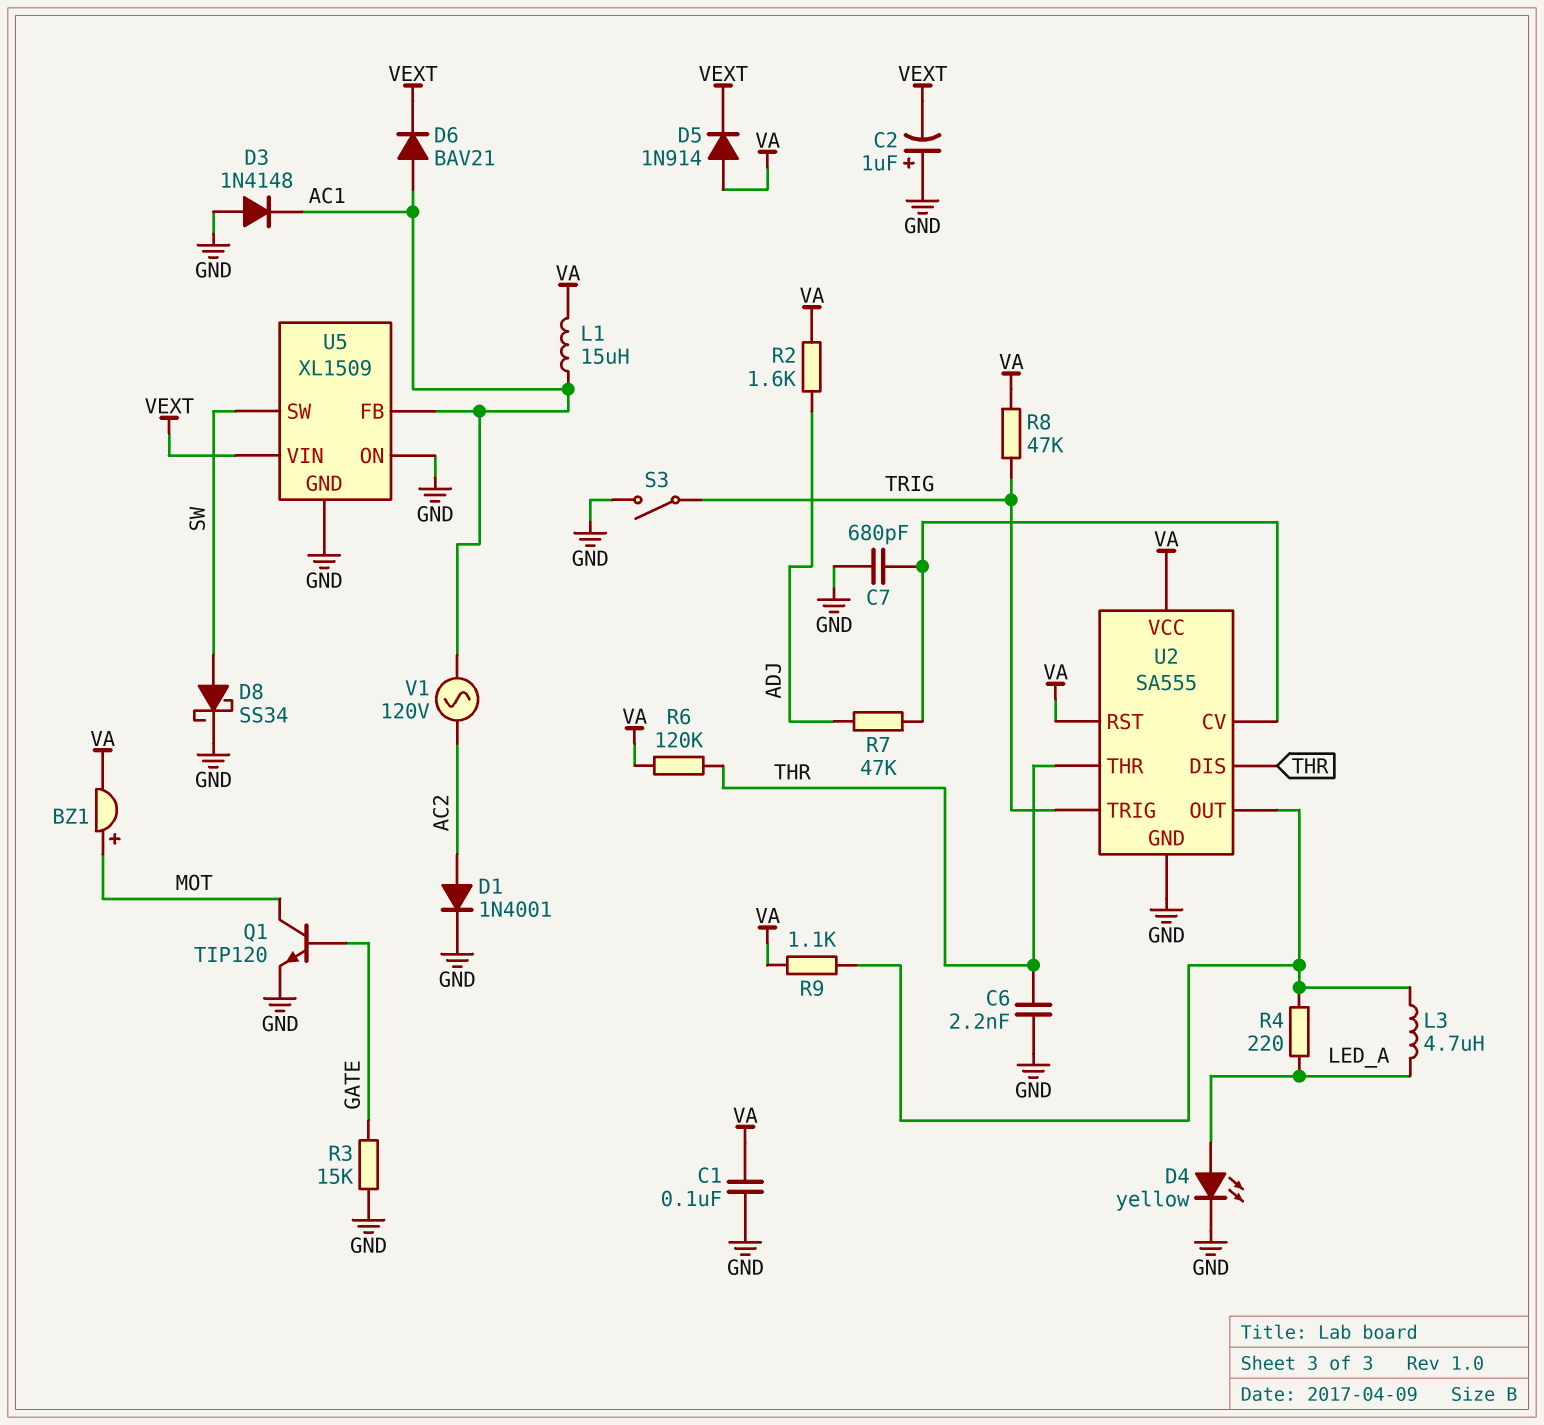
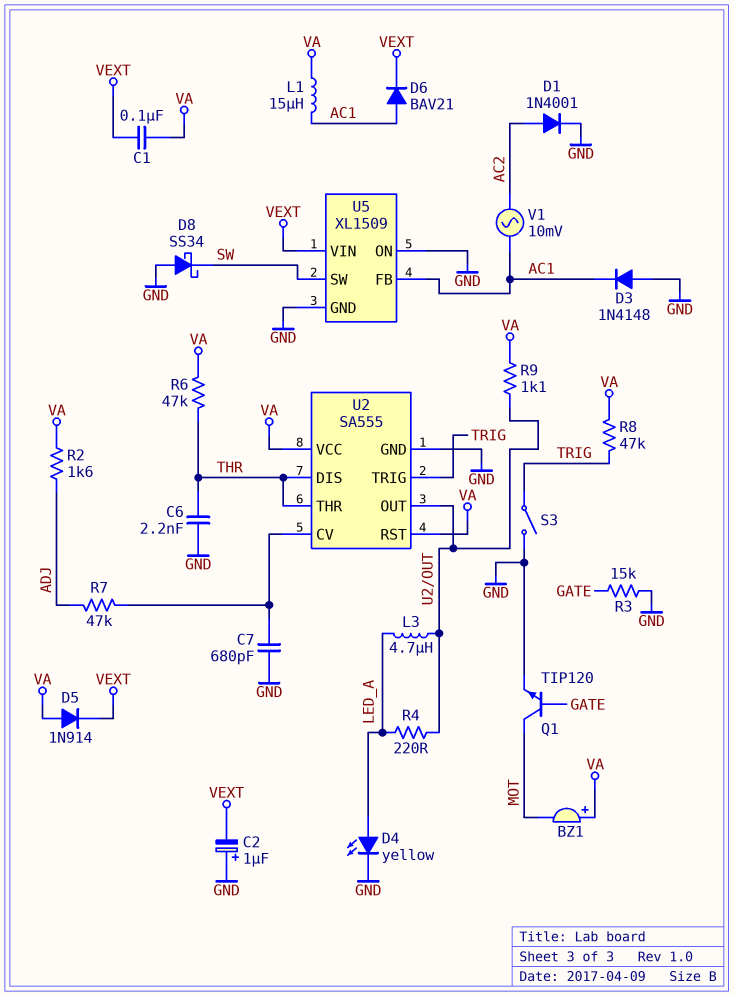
BZ1: buzzer (plus MOT, minus VA) -> buzzer (plus VA, minus MOT)
C1: 100nF (GND, VA) -> 100nF (VA, VEXT)
D8: schottky SS34 (A SW, K GND) -> schottky SS34 (A GND, K SW)
R6: 120k (THR, VA) -> 47k (THR, VA)
V1: AC 120V (AC1, AC2) -> AC 10mV (AC1, AC2)

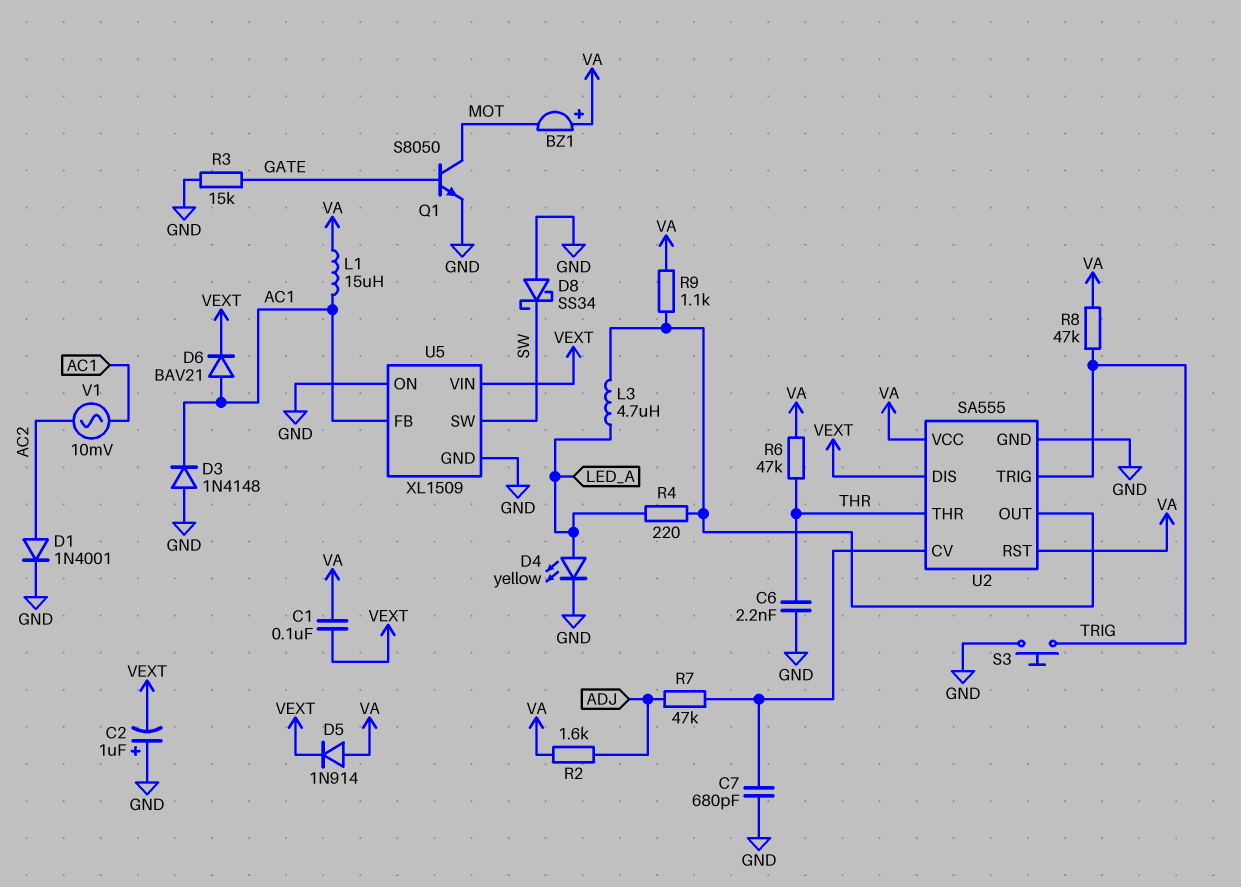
Q1: NPN TIP120 (B GATE, C MOT, E GND) -> NPN S8050 (B GATE, C MOT, E GND)
S3: switch (GND, TRIG) -> button (GND, TRIG)
U2 pin DIS: THR -> VEXT

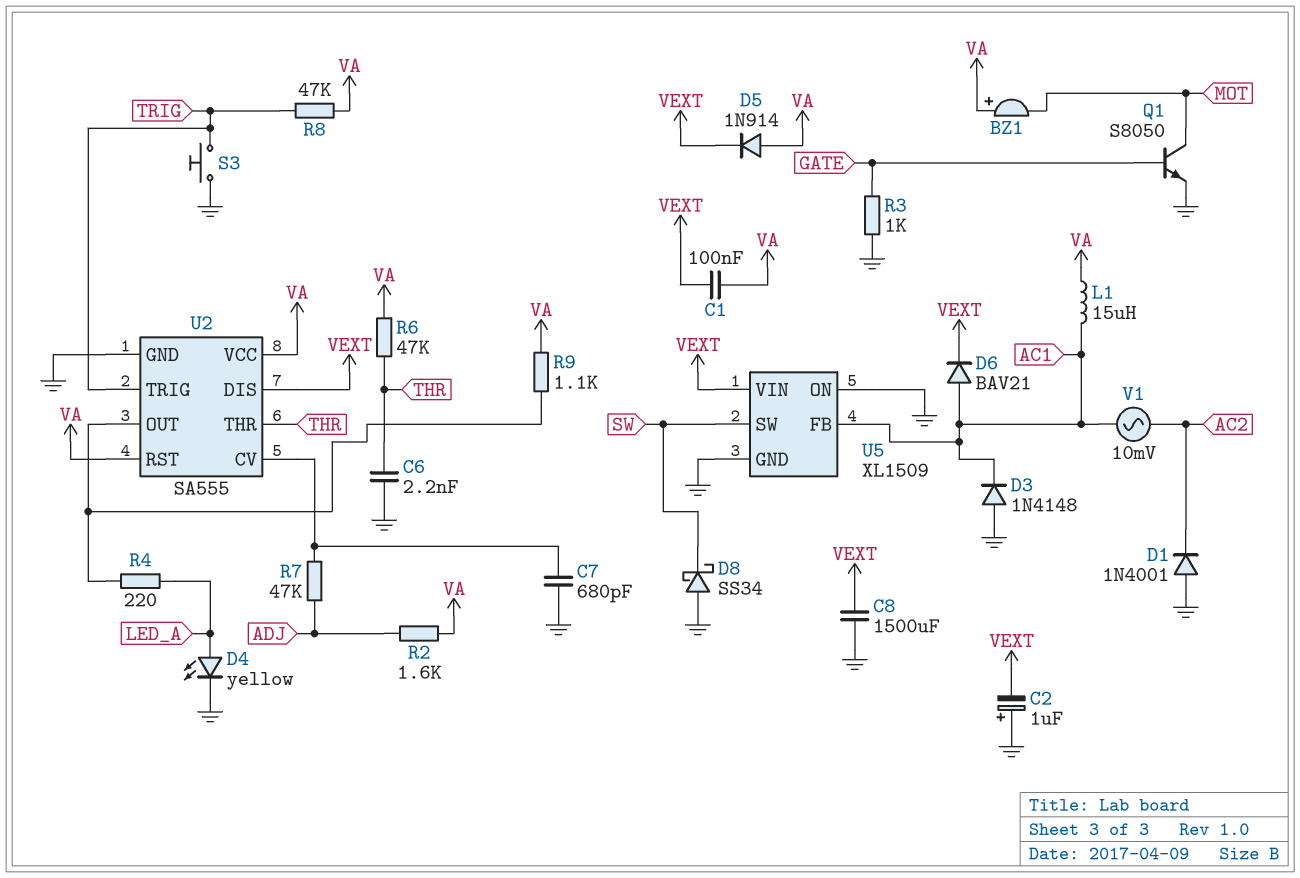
C8: none -> 1500uF (GND, VEXT)
D1: diode 1N4001 (A AC2, K GND) -> diode 1N4001 (A GND, K AC2)
L3: 4.7uH (LED_A, U2/OUT) -> none
R3: 15k (GATE, GND) -> 1k (GATE, GND)

